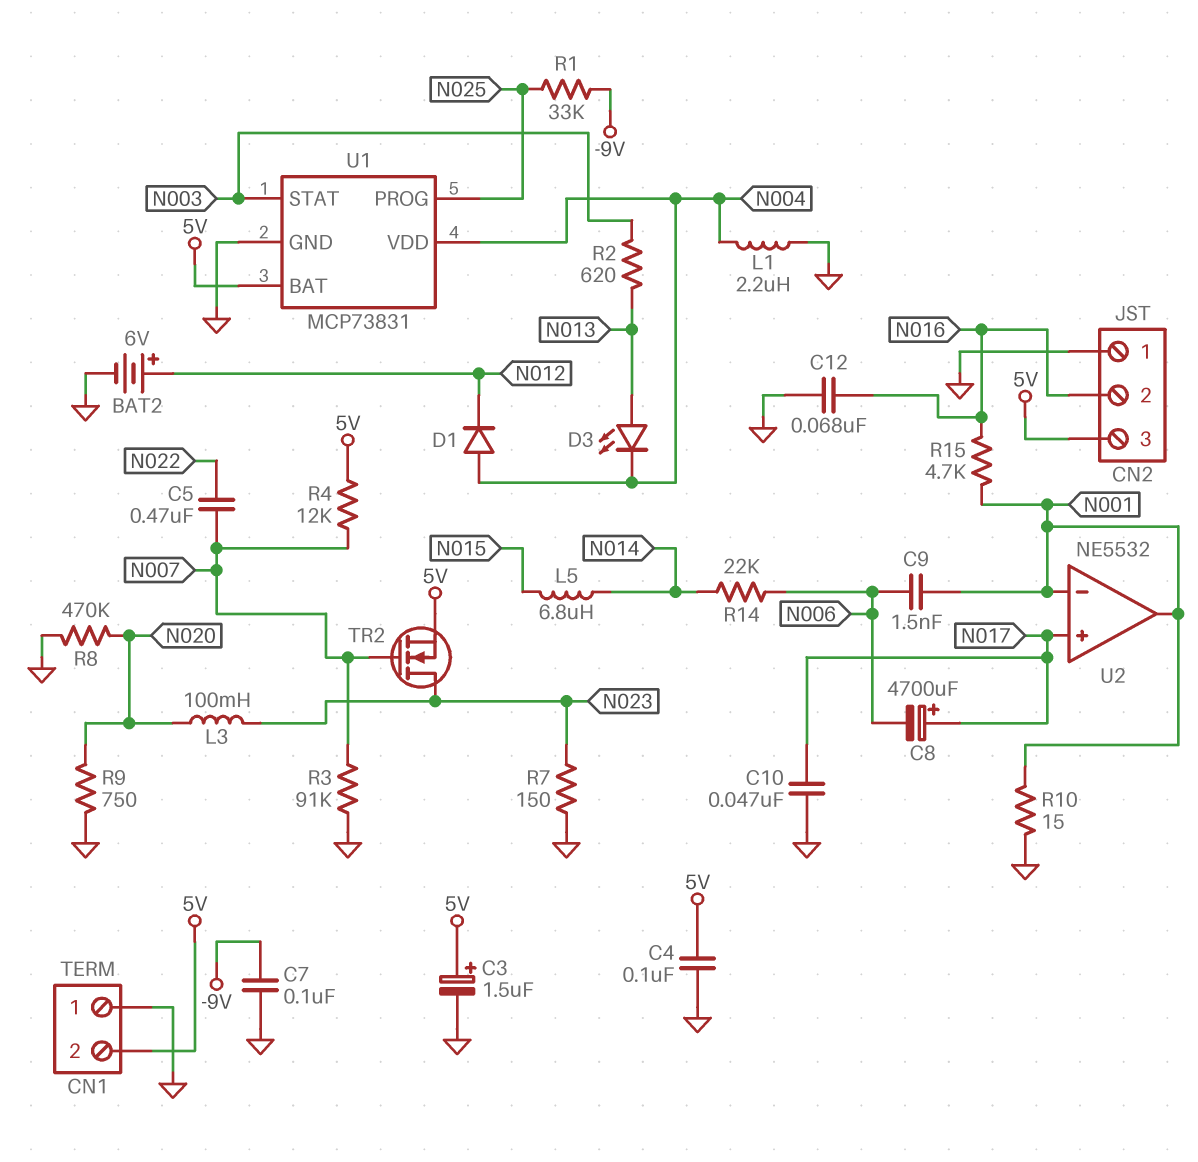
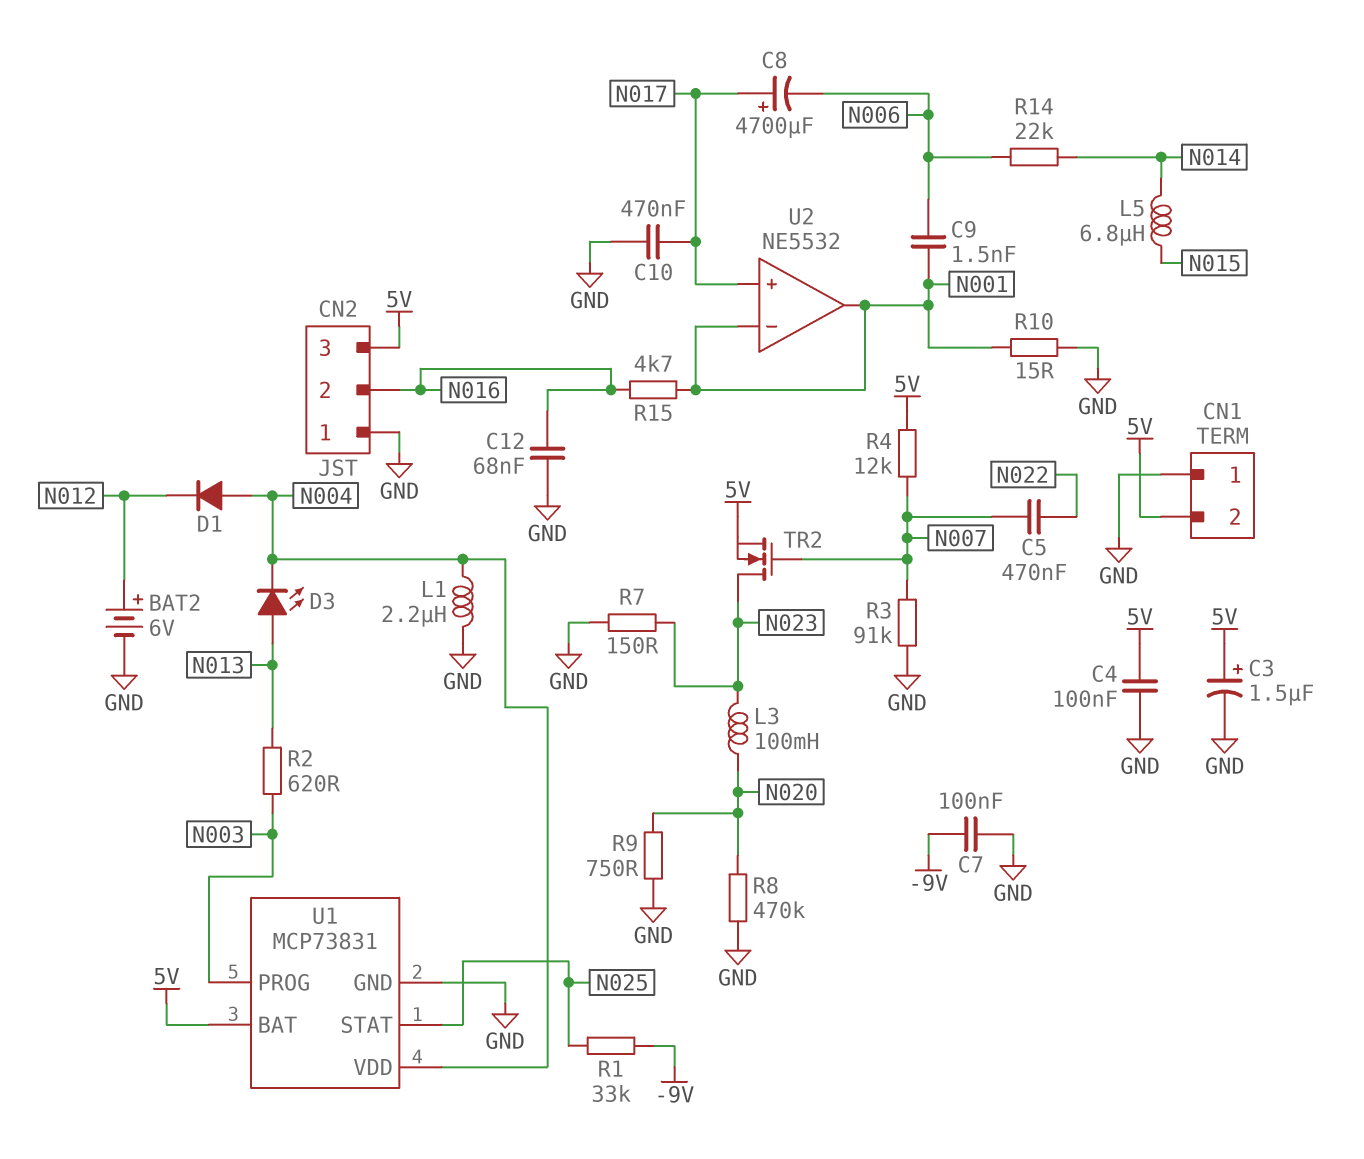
C10: 47nF (GND, N017) -> 470nF (GND, N017)
U1 pin PROG: N025 -> N003
U1 pin STAT: N003 -> N025

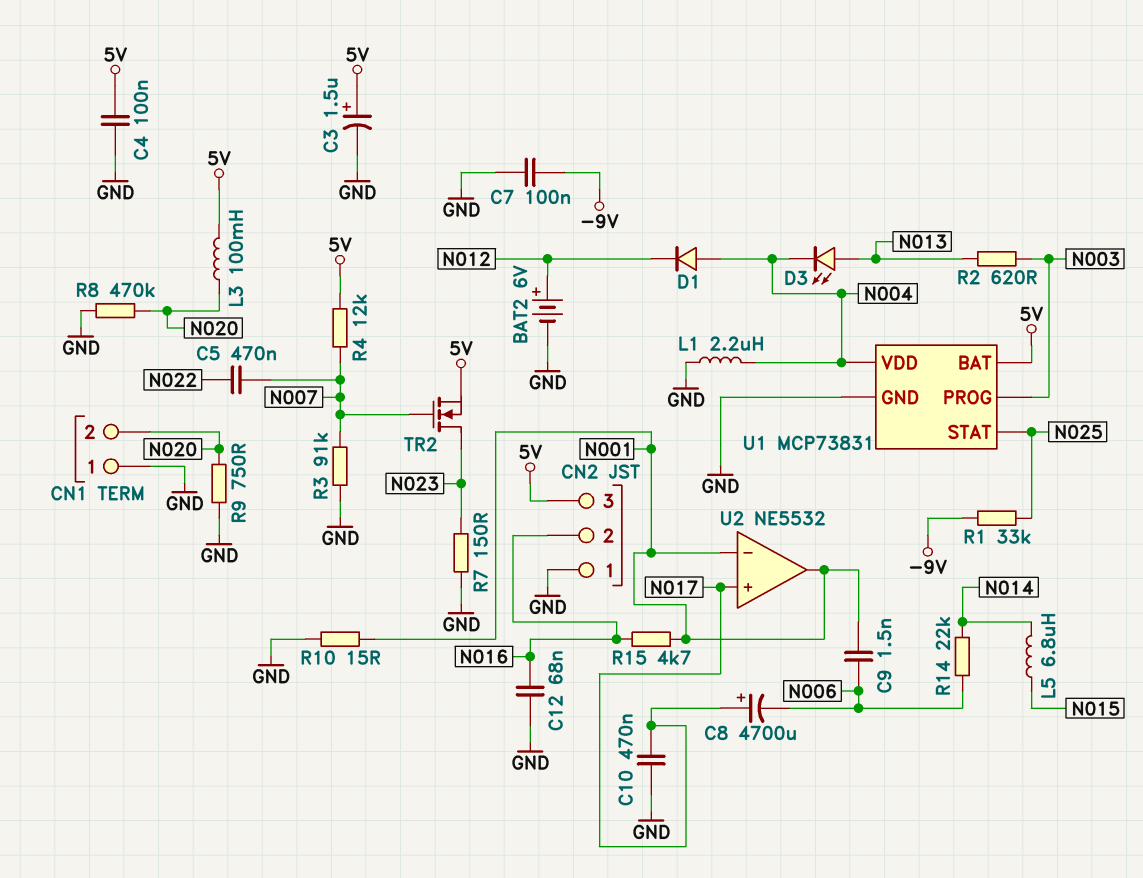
CN1 pin 2: 5V -> N020
L3: 100mH (N020, N023) -> 100mH (5V, N020)

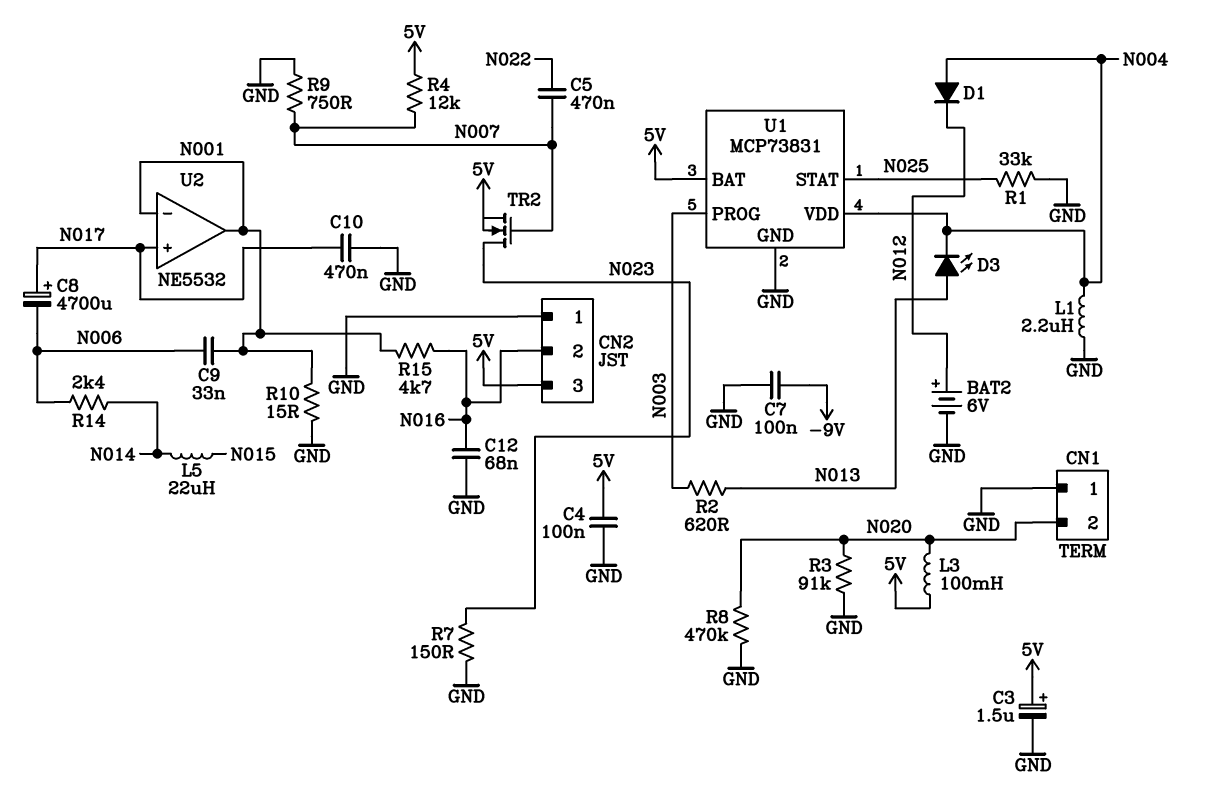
C9: 1.5nF (N001, N006) -> 33nF (N001, N006)
L5: 6.8uH (N014, N015) -> 22uH (N014, N015)
R1: 33k (-9V, N025) -> 33k (GND, N025)
R3: 91k (GND, N007) -> 91k (GND, N020)
R9: 750 (GND, N020) -> 750 (GND, N007)
R14: 22k (N006, N014) -> 2.4k (N006, N014)

